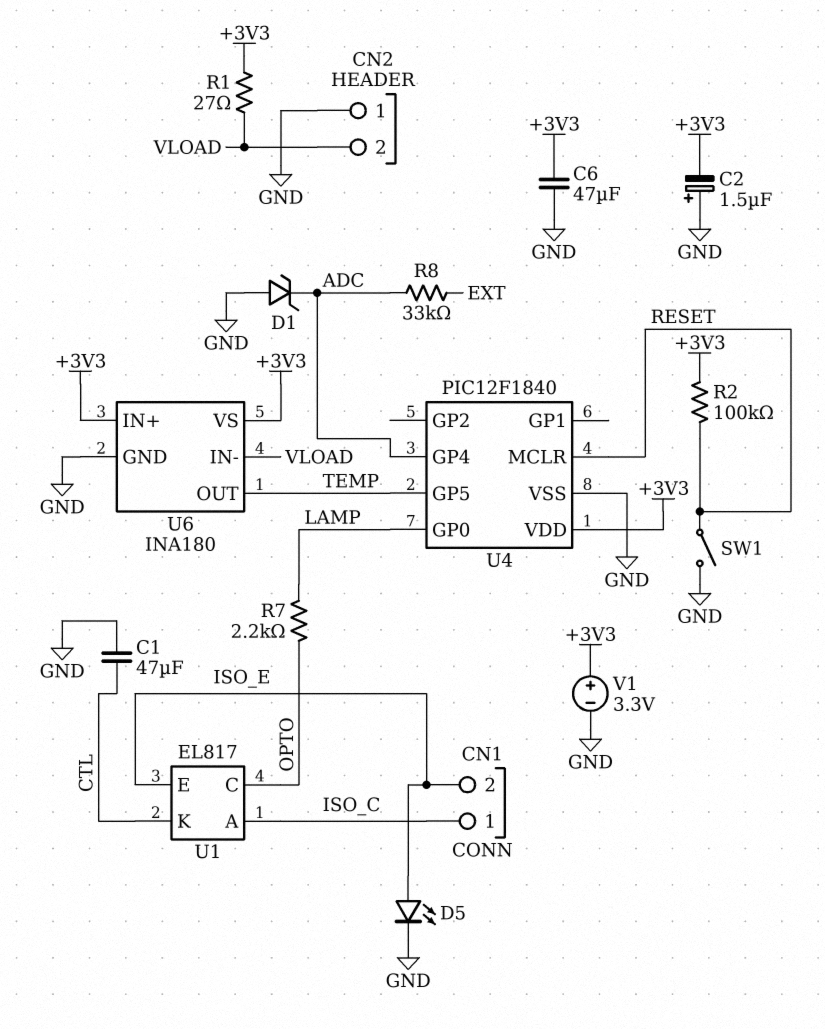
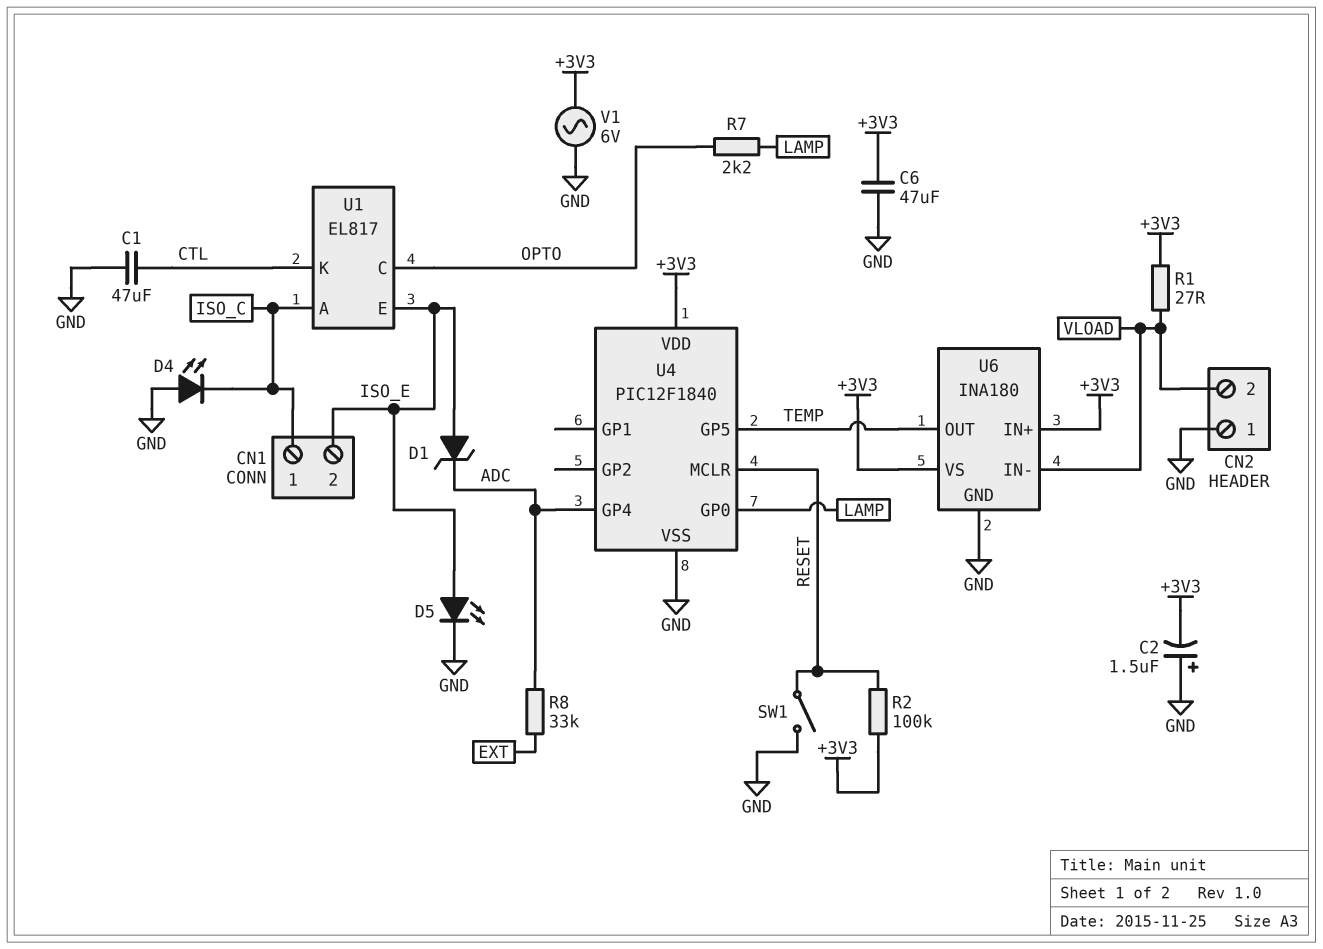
D1: zener (A GND, K ADC) -> zener (A ISO_E, K ADC)
D4: none -> LED (A GND, K ISO_C)
V1: 3.3V (plus +3V3, minus GND) -> AC 6V (+3V3, GND)

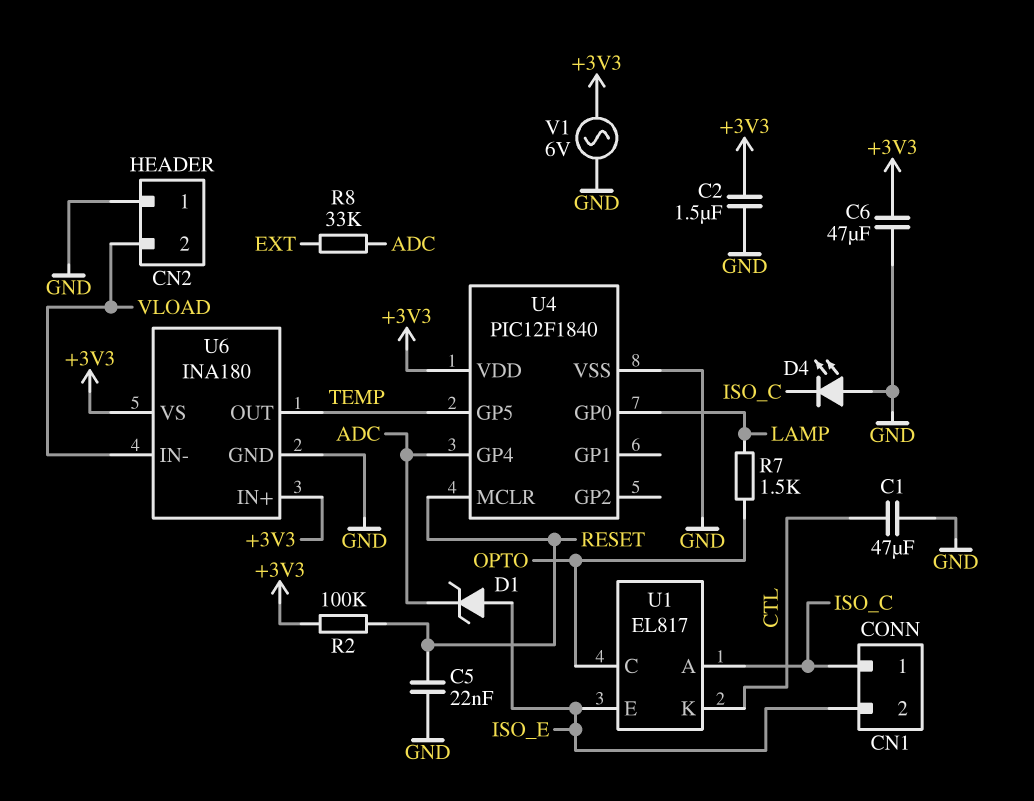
C2: 1.5uF (plus GND, minus +3V3) -> 1.5uF (+3V3, GND)
C5: none -> 22nF (GND, RESET)
D5: LED (A ISO_E, K GND) -> none
R1: 27 (+3V3, VLOAD) -> none
R7: 2.2k (LAMP, OPTO) -> 1.5k (LAMP, OPTO)
SW1: switch (GND, RESET) -> none

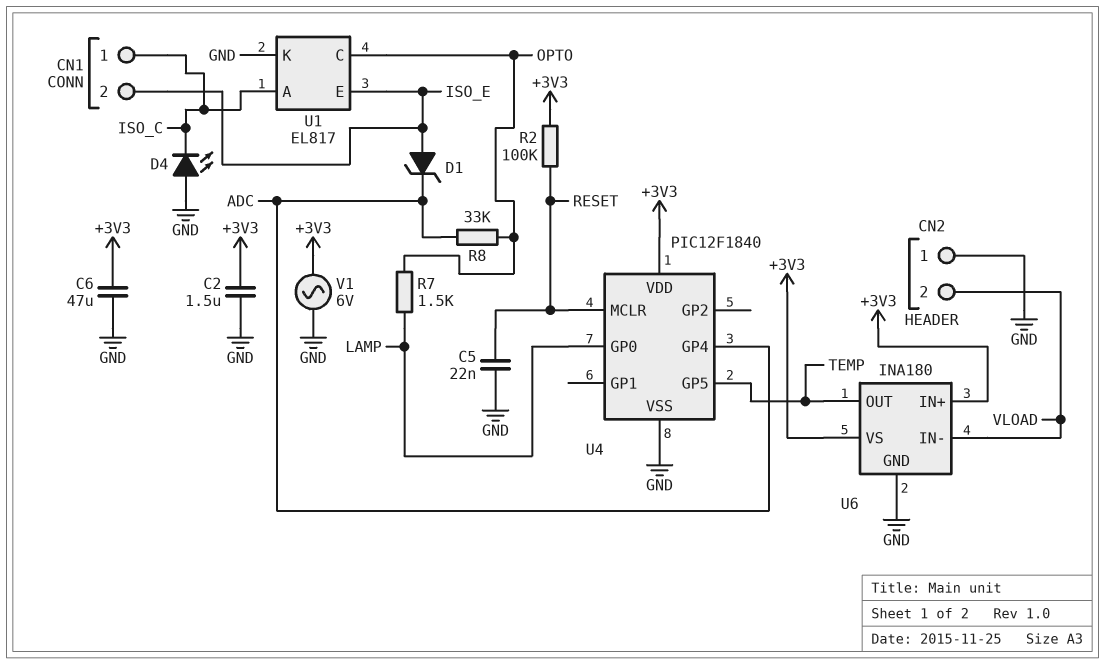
C1: 47uF (CTL, GND) -> none
R8: 33k (ADC, EXT) -> 33k (ADC, OPTO)
U1 pin K: CTL -> GND

